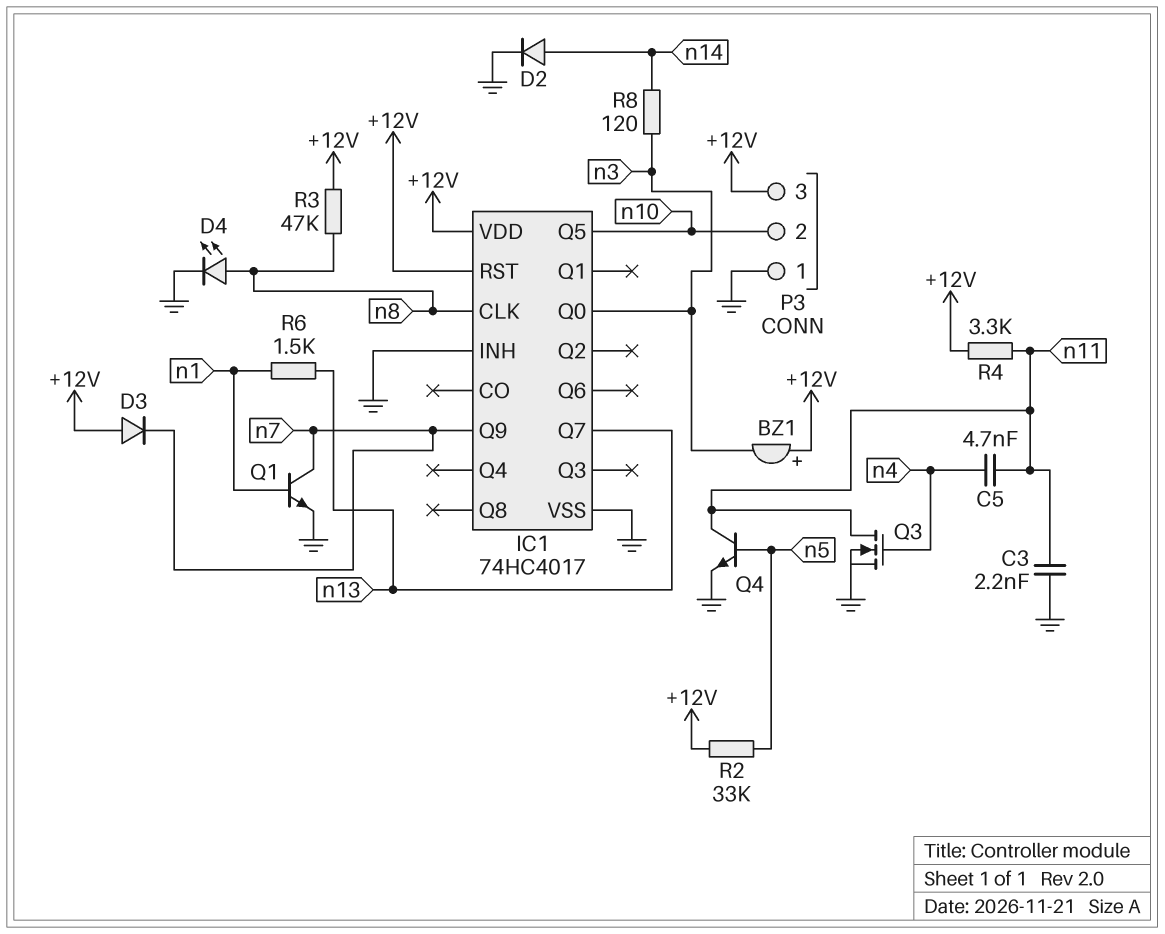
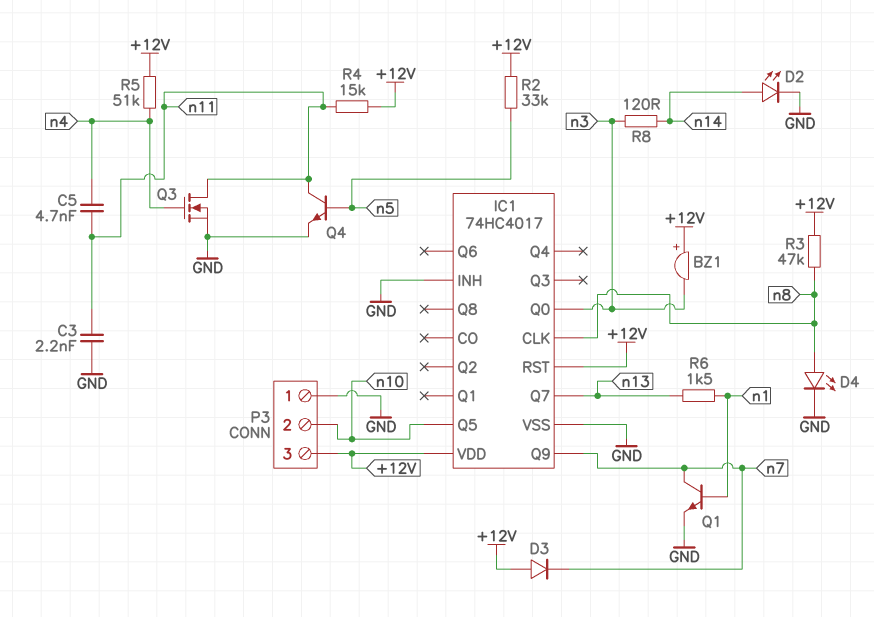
D2: diode (A n14, K GND) -> LED (A n14, K GND)
R4: 3.3k (+12V, n11) -> 15k (+12V, n11)
R5: none -> 51k (+12V, n4)

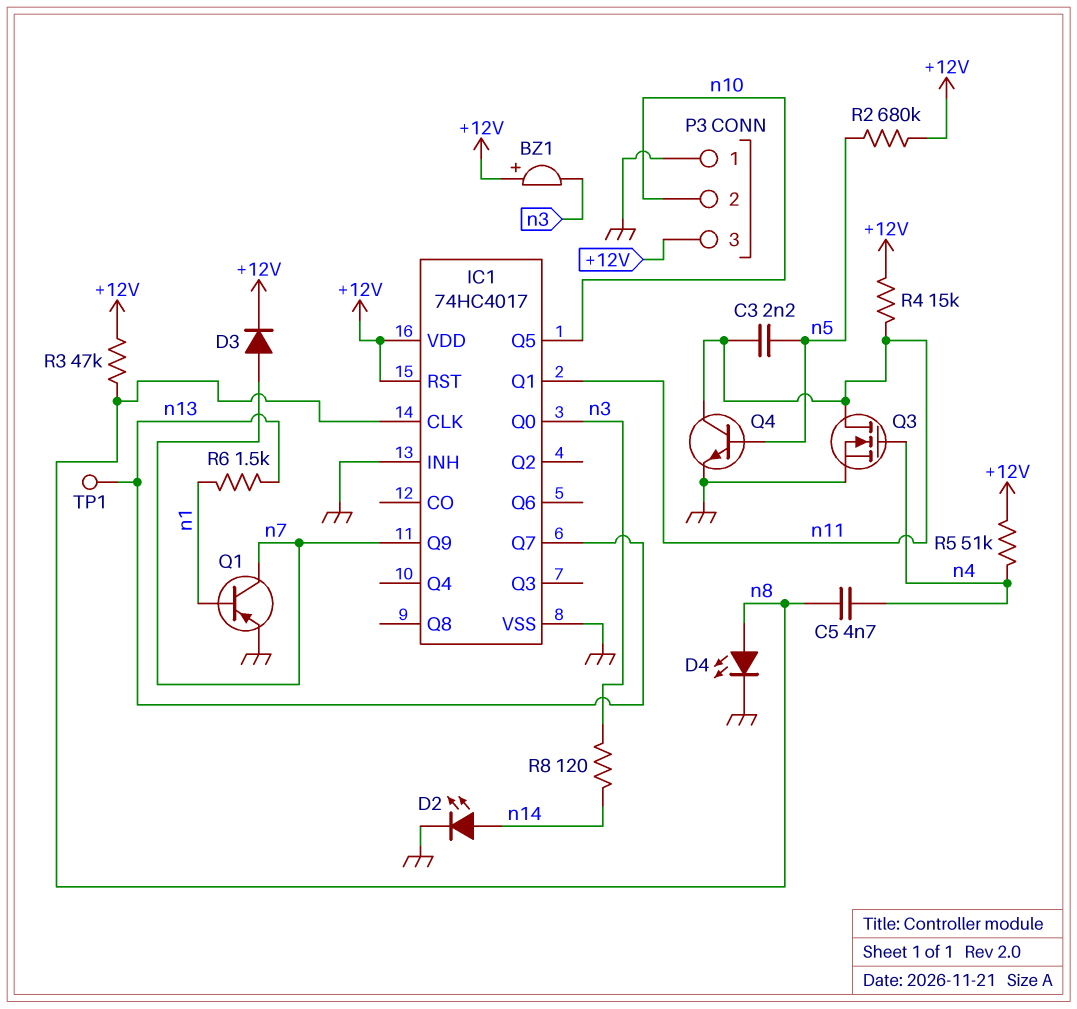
C3: 2.2nF (GND, n11) -> 2.2nF (n5, n11)
C5: 4.7nF (n4, n11) -> 4.7nF (n4, n8)
D3: diode (A +12V, K n7) -> diode (A n7, K +12V)
IC1 pin Q1: none -> n11
Q1: NPN (B n1, C n7, E GND) -> PNP (B n1, C n7, E GND)
R2: 33k (+12V, n5) -> 680k (+12V, n5)
TP1: none -> test point (n13)

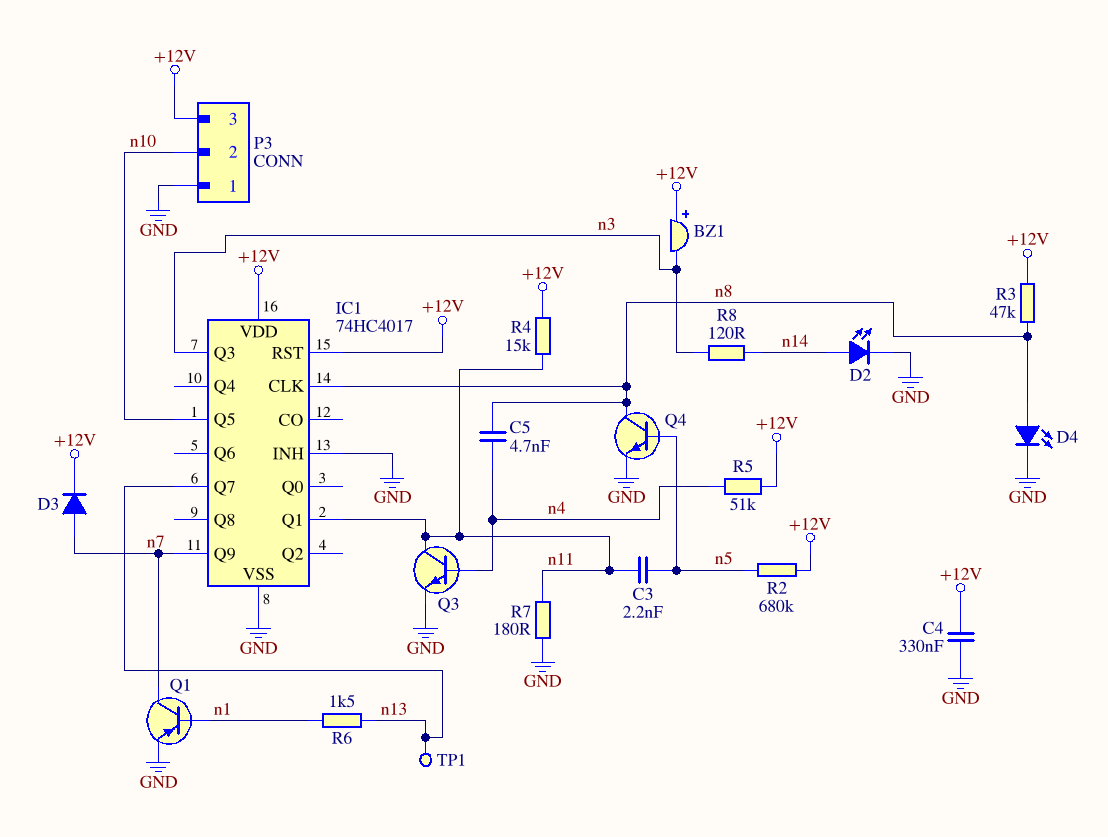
C4: none -> 330nF (+12V, GND)
IC1 pin Q0: n3 -> none
IC1 pin Q3: none -> n3
Q3: NMOS (G n4, D n11, S GND) -> NPN (B n4, C n11, E GND)
Q4: NPN (B n5, C n11, E GND) -> NPN (B n5, C n8, E GND)
R7: none -> 180 (GND, n11)

